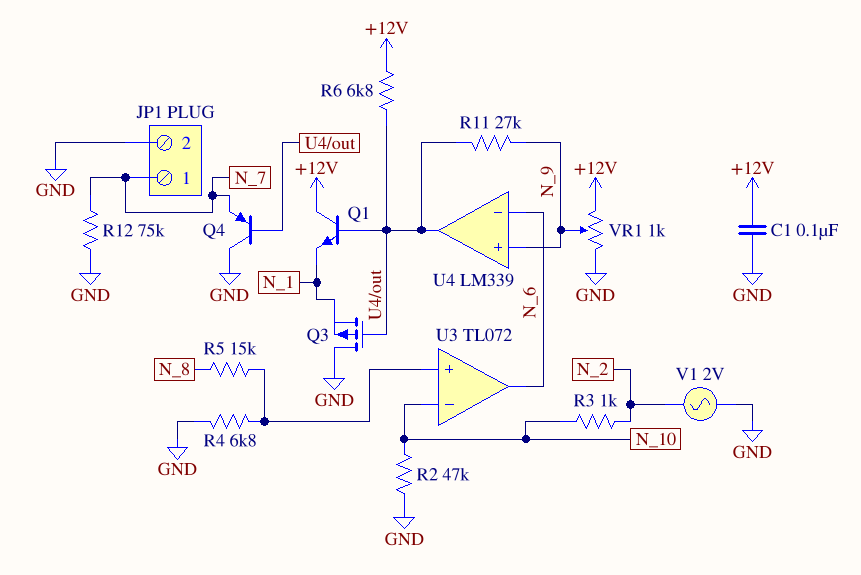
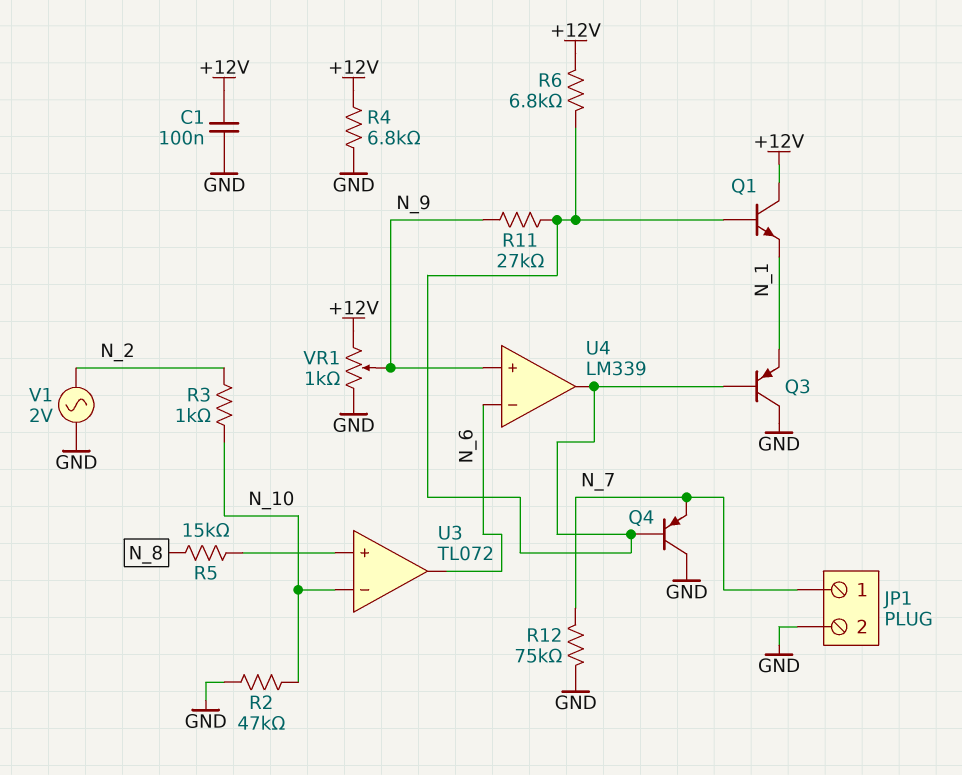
Q3: PMOS (G U4/out, D GND, S N_1) -> PNP (B U4/out, C GND, E N_1)
R4: 6.8k (GND, U3/in+) -> 6.8k (+12V, GND)

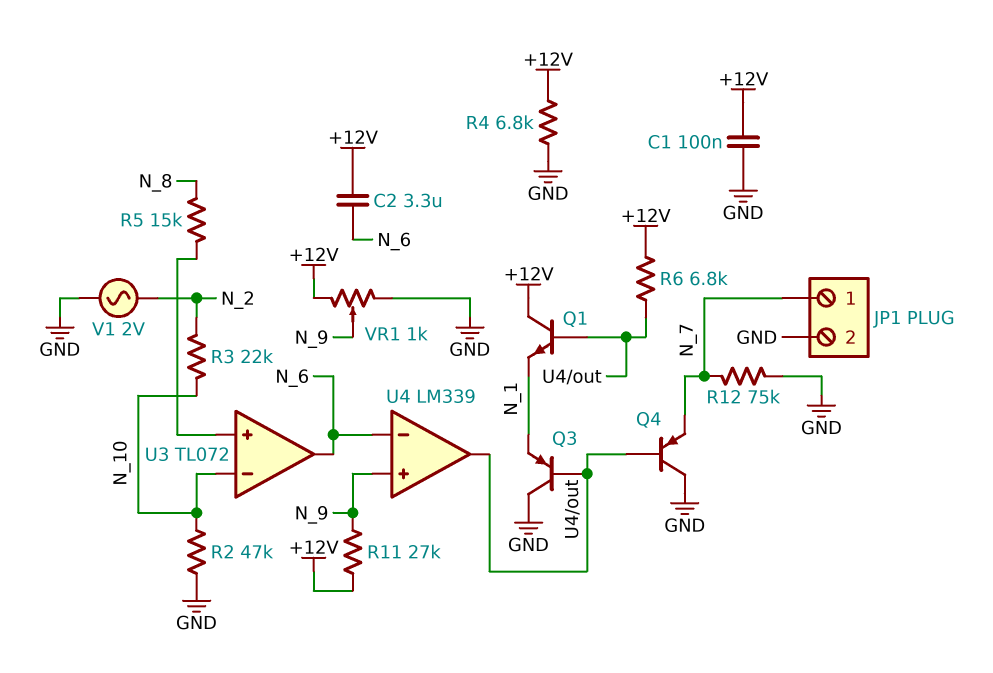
C2: none -> 3.3uF (+12V, N_6)
R3: 1k (N_2, N_10) -> 22k (N_2, N_10)
R11: 27k (N_9, U4/out) -> 27k (+12V, N_9)

